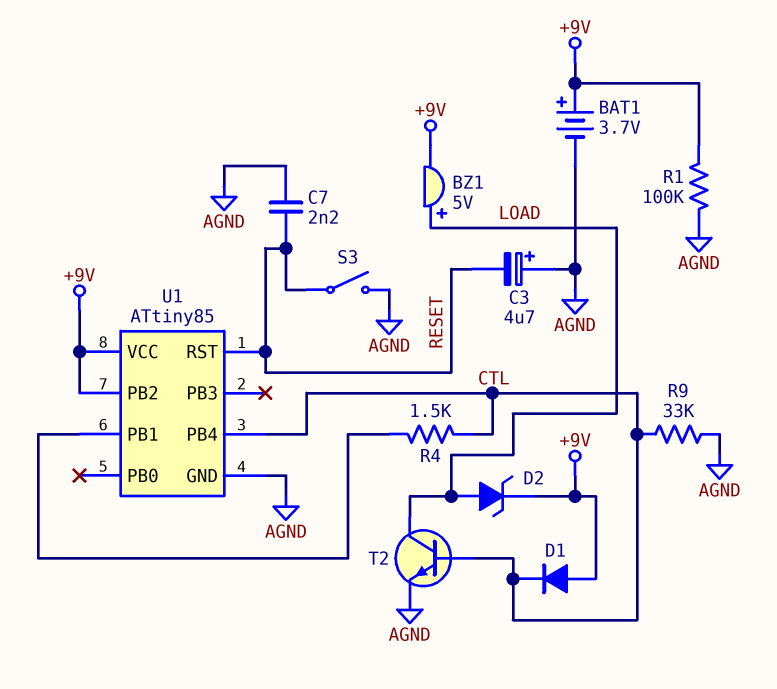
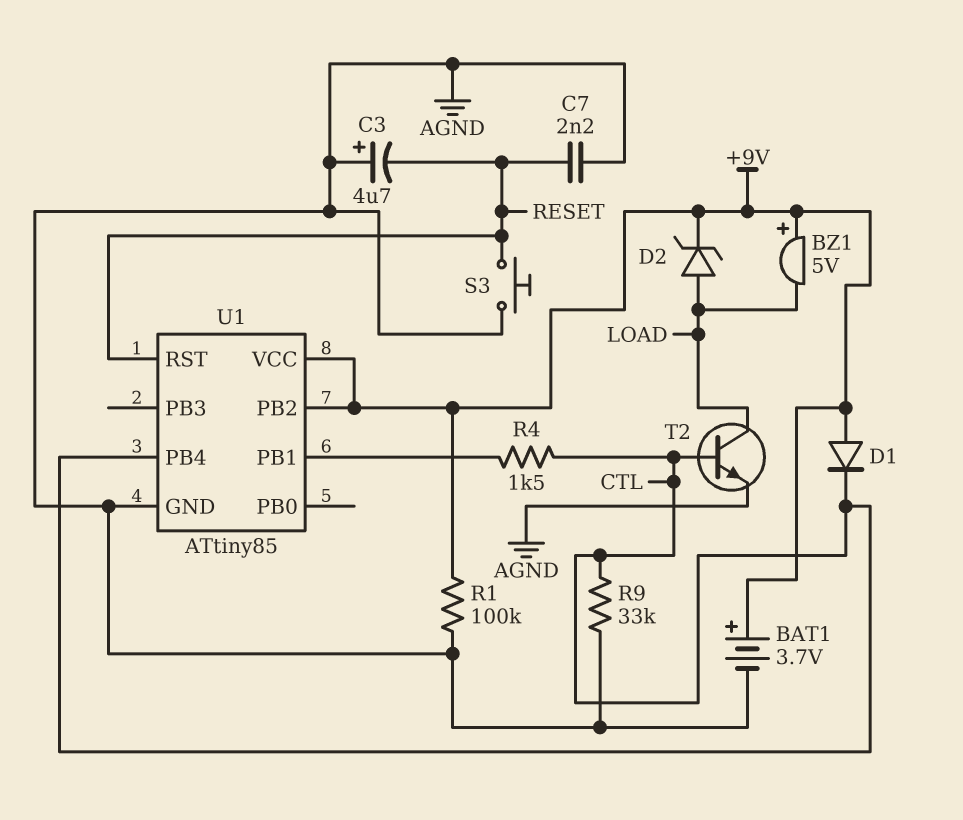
BZ1: buzzer 5V (plus LOAD, minus +9V) -> buzzer 5V (plus +9V, minus LOAD)
S3: switch (AGND, RESET) -> button (AGND, RESET)

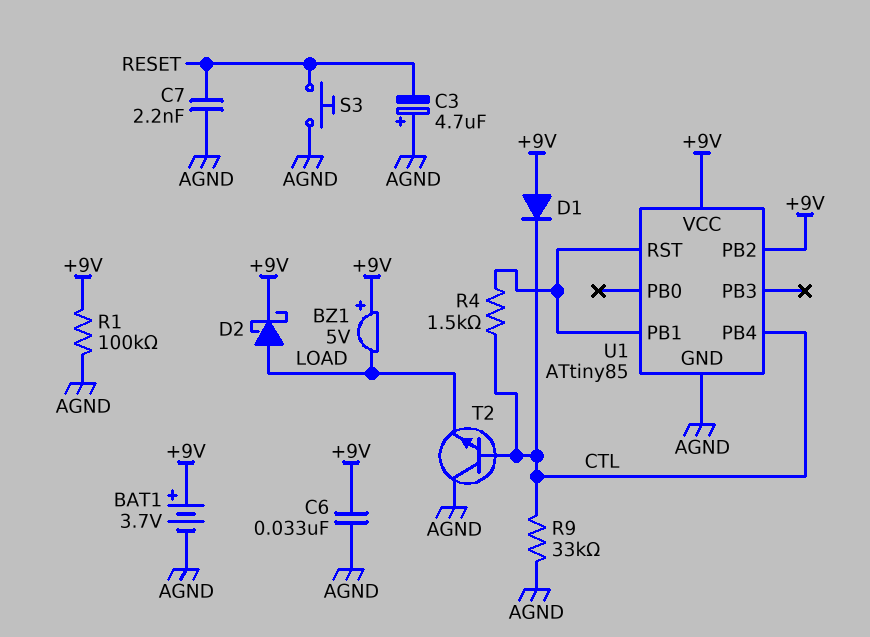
C6: none -> 33nF (+9V, AGND)
D2: zener (A LOAD, K +9V) -> schottky (A LOAD, K +9V)
T2: NPN (B CTL, C LOAD, E AGND) -> NPN (B CTL, C AGND, E LOAD)
U1 pin RST: RESET -> U1/PB1

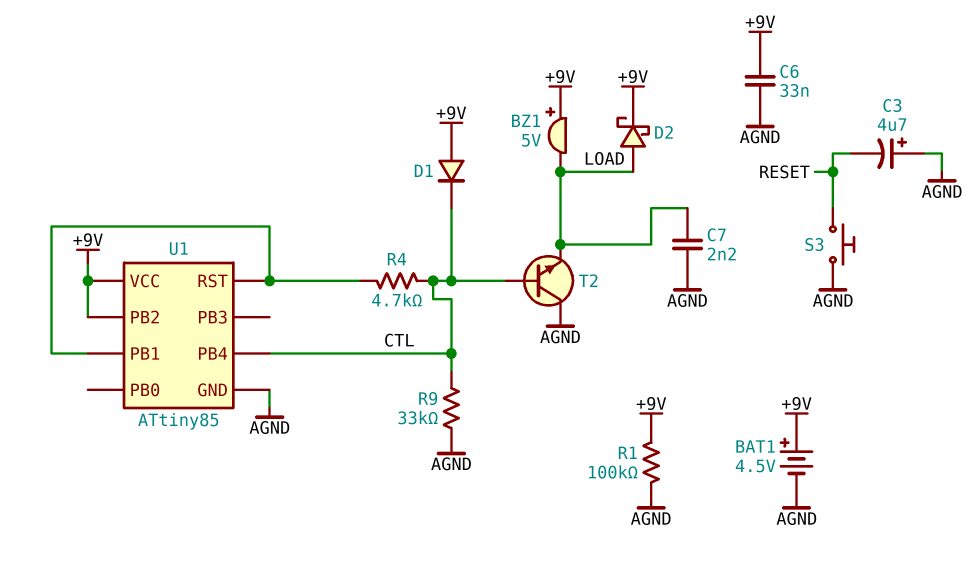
BAT1: 3.7V (plus +9V, minus AGND) -> 4.5V (plus +9V, minus AGND)
C7: 2.2nF (AGND, RESET) -> 2.2nF (AGND, LOAD)
R4: 1.5k (CTL, U1/PB1) -> 4.7k (CTL, U1/PB1)

